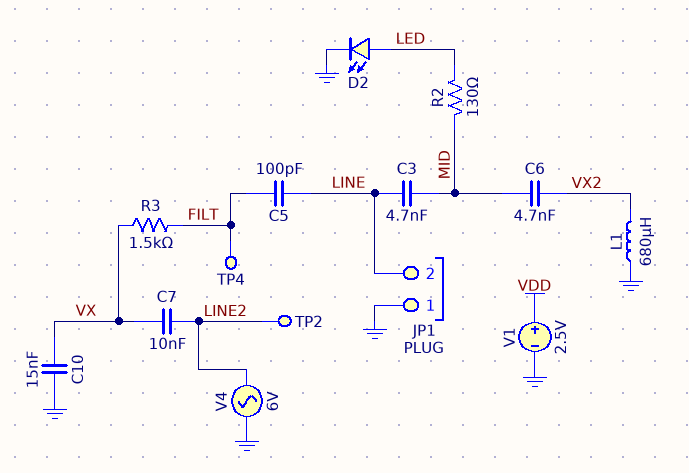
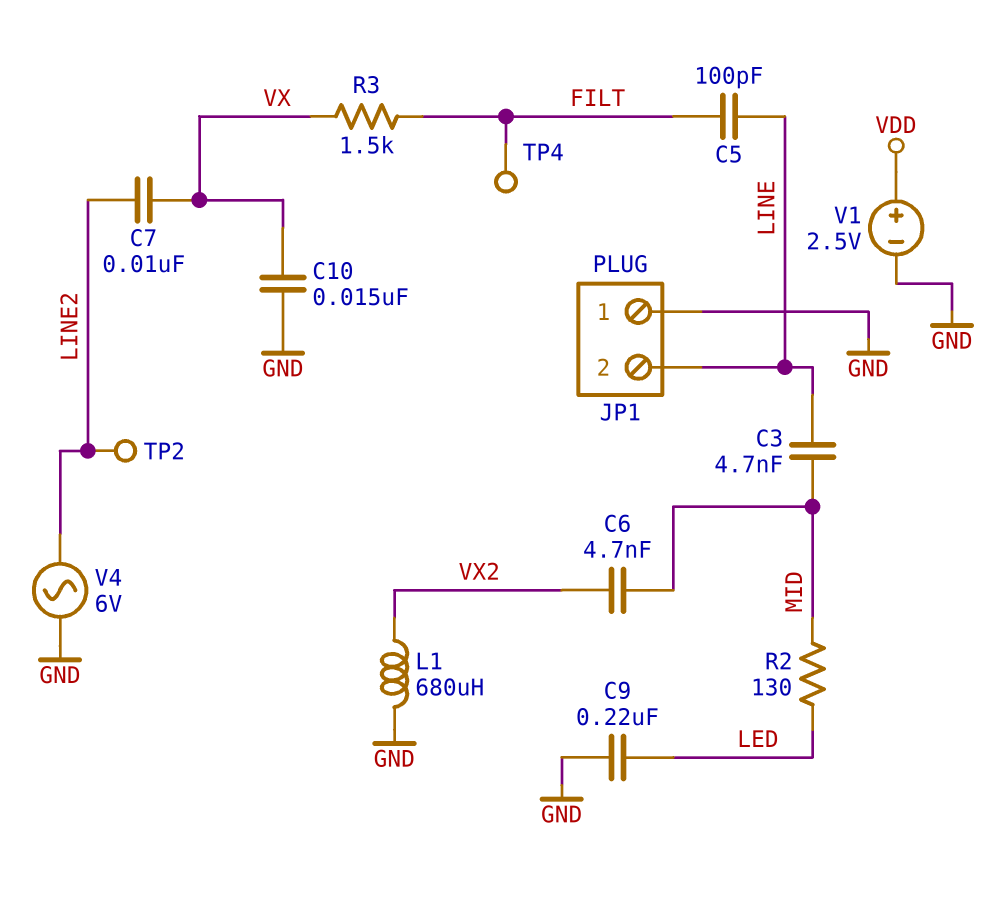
C9: none -> 220nF (GND, LED)
D2: LED (A LED, K GND) -> none

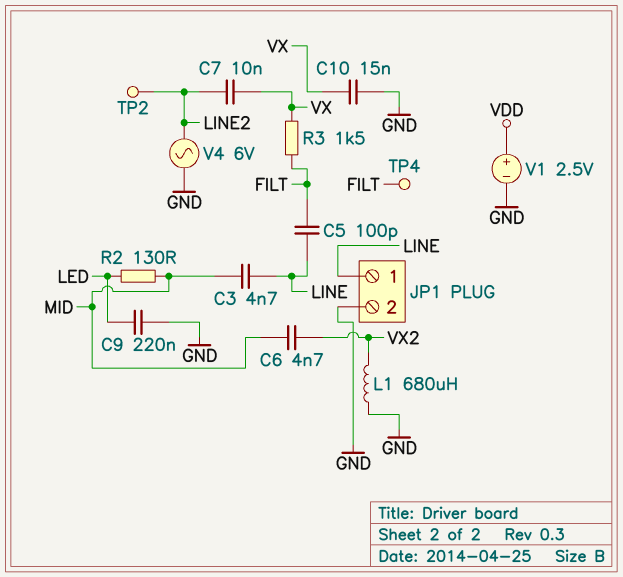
JP1 pin 1: GND -> LINE
JP1 pin 2: LINE -> GND

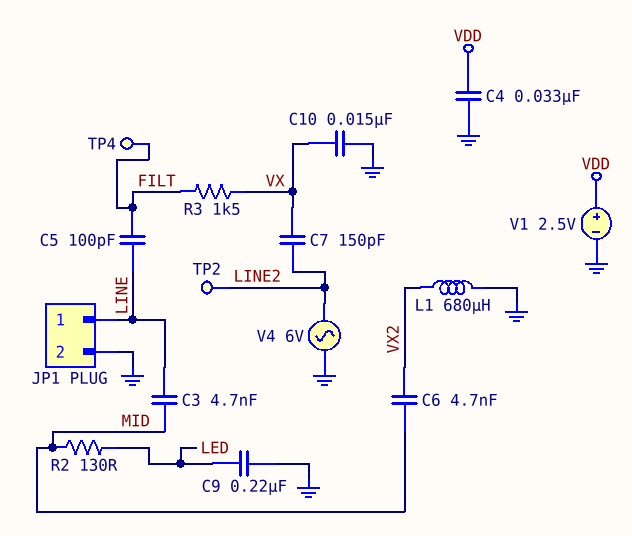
C4: none -> 33nF (GND, VDD)
C7: 10nF (LINE2, VX) -> 150pF (LINE2, VX)

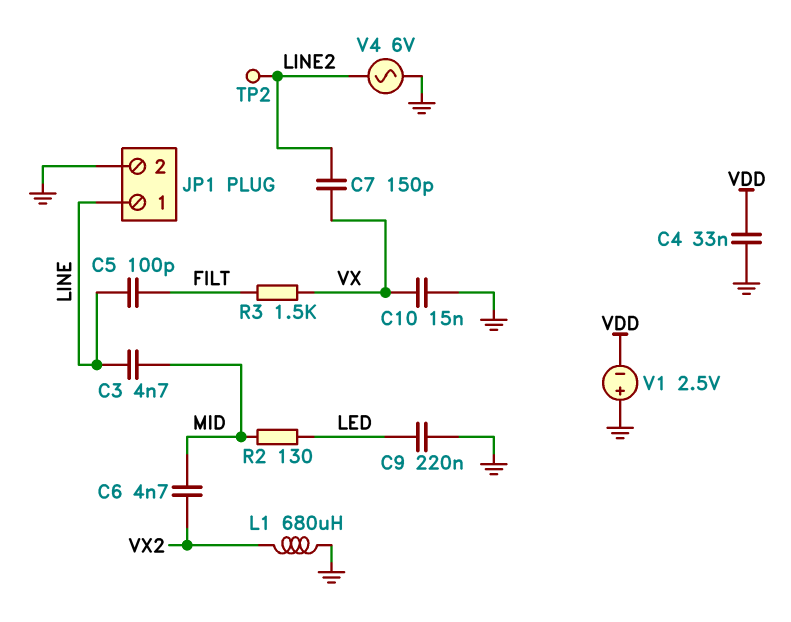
TP4: test point (FILT) -> none
V1: 2.5V (plus VDD, minus GND) -> 2.5V (plus GND, minus VDD)

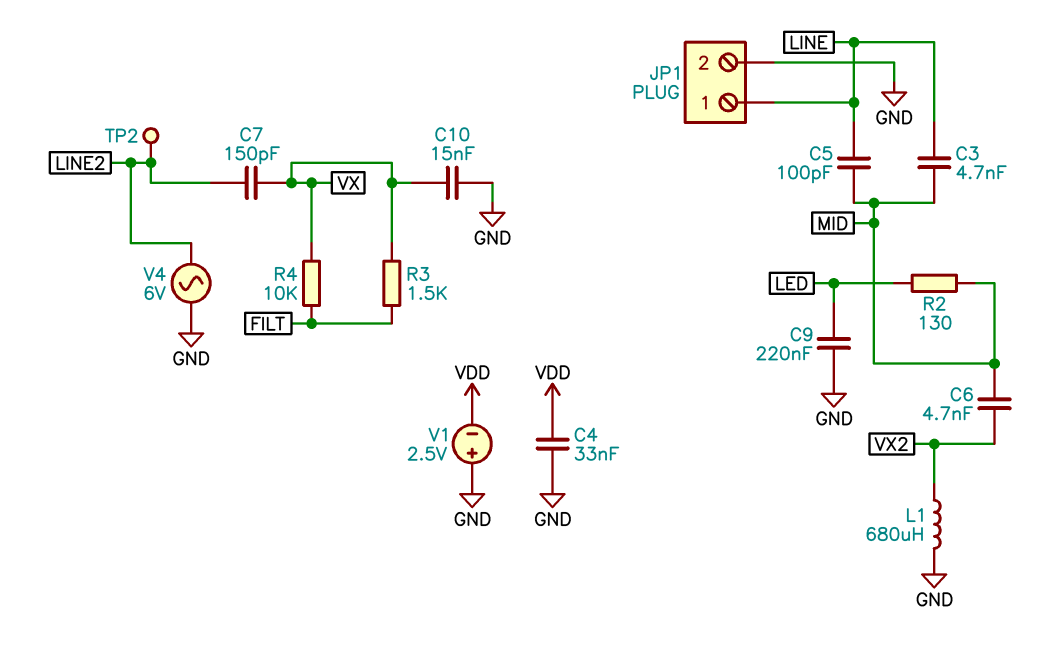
C5: 100pF (FILT, LINE) -> 100pF (LINE, MID)
R4: none -> 10k (FILT, VX)

